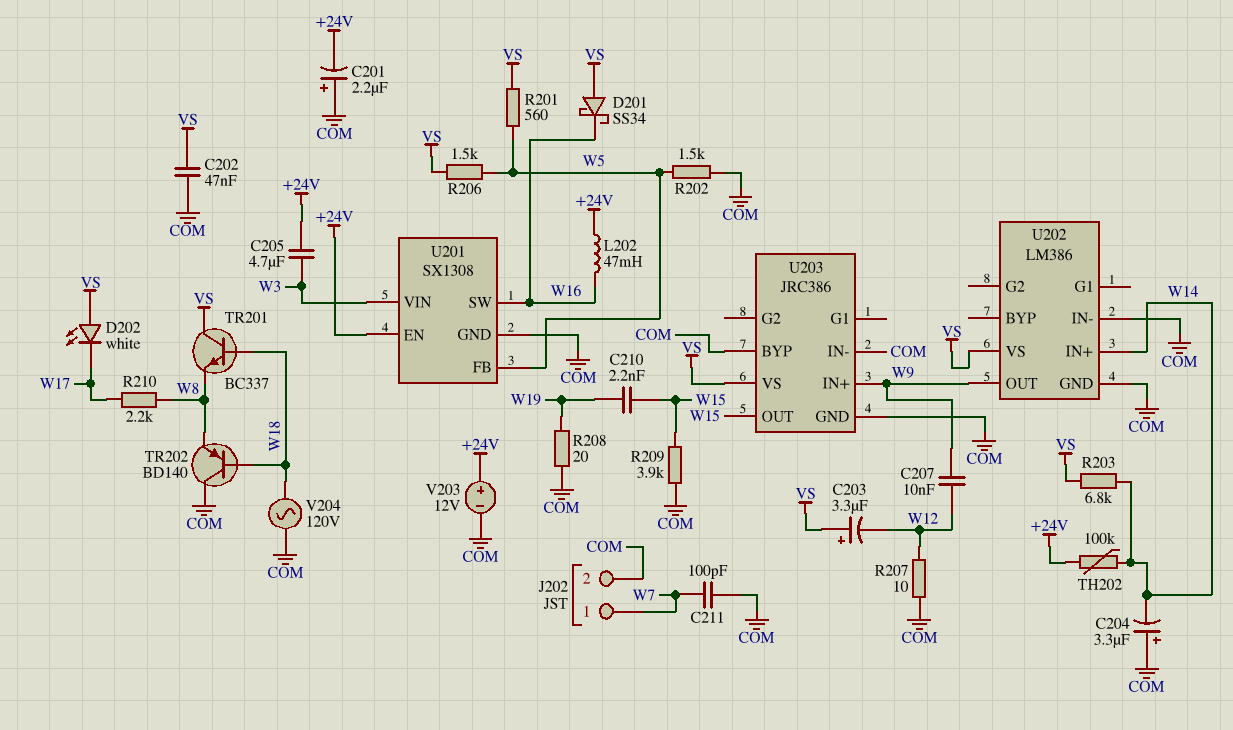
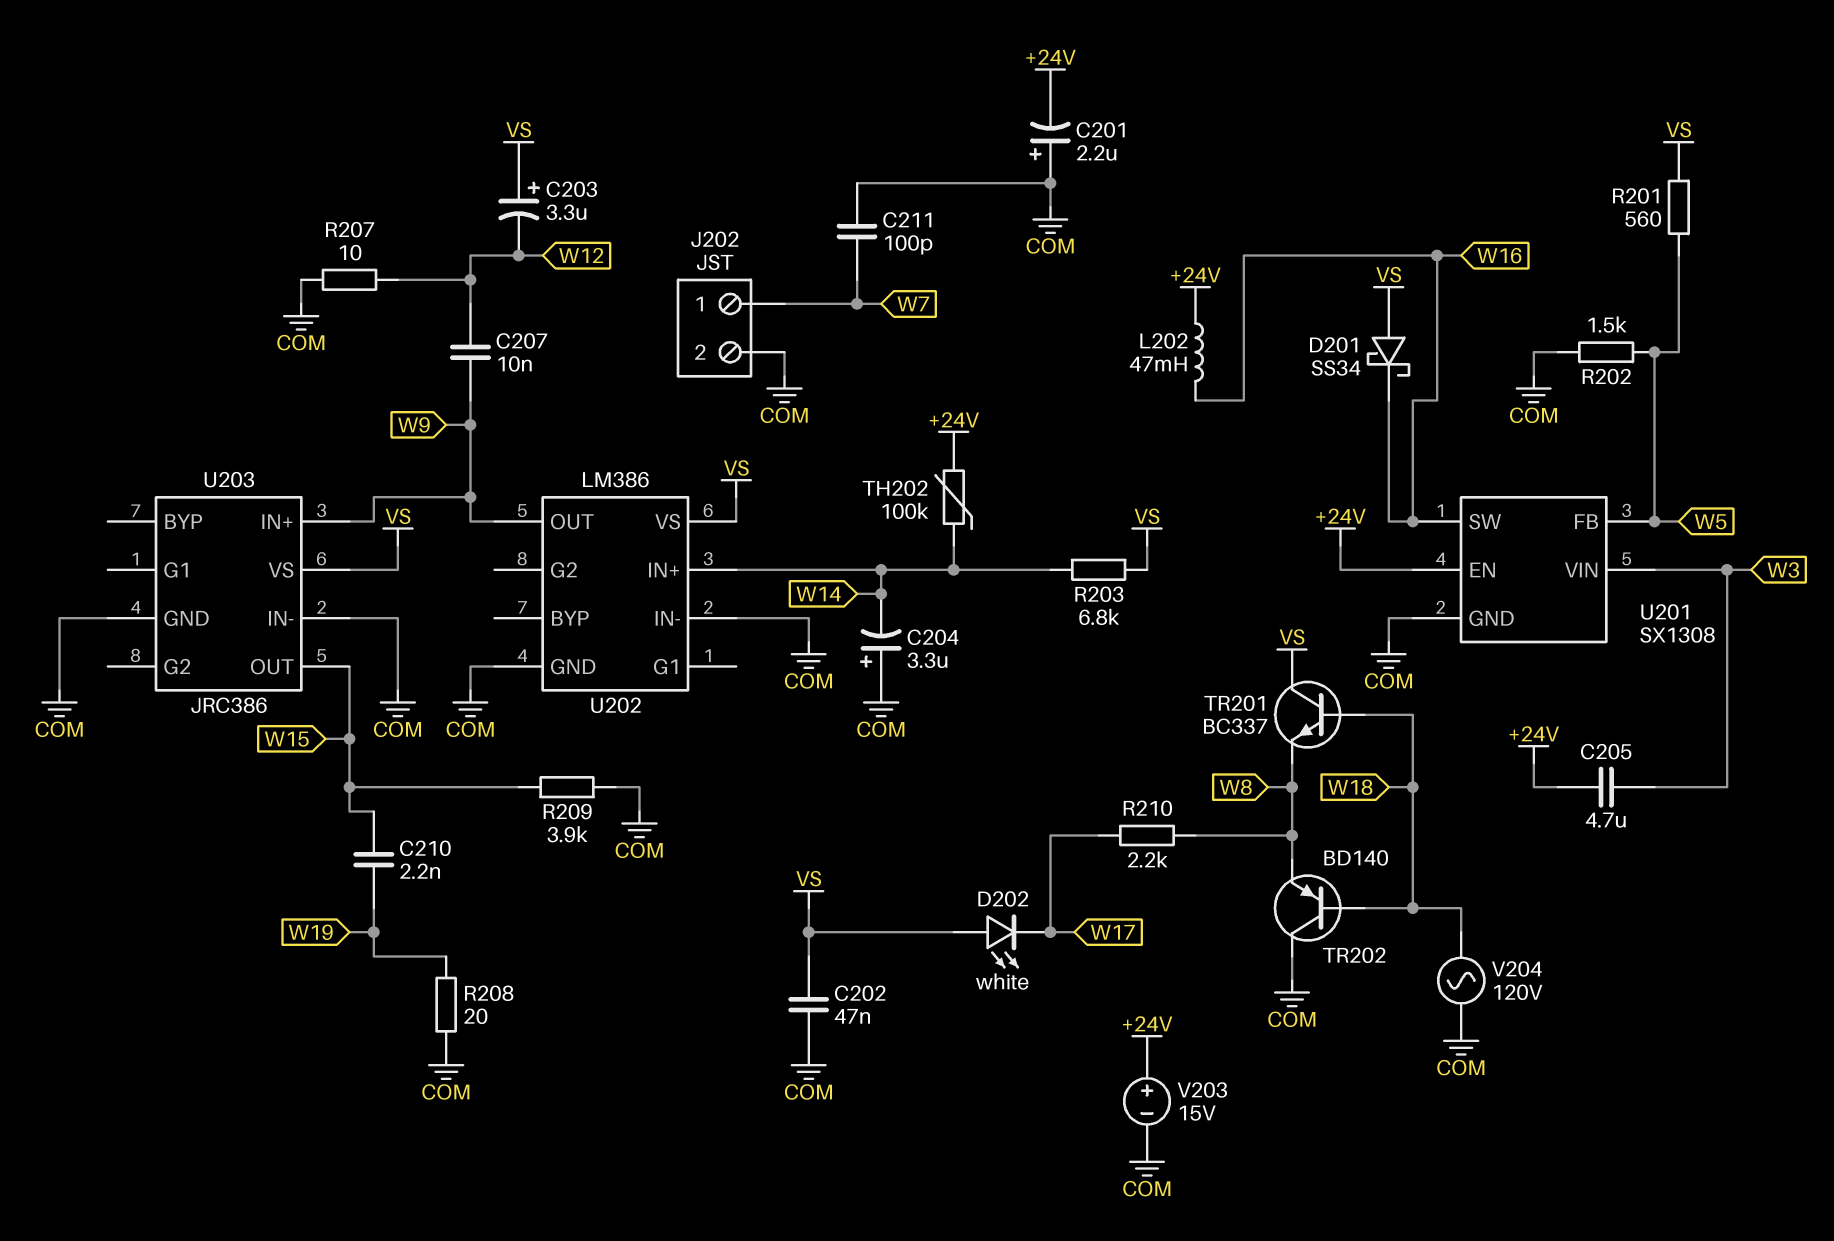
R206: 1.5k (VS, W5) -> none
U203 pin BYP: COM -> none
V203: 12V (plus +24V, minus COM) -> 15V (plus +24V, minus COM)

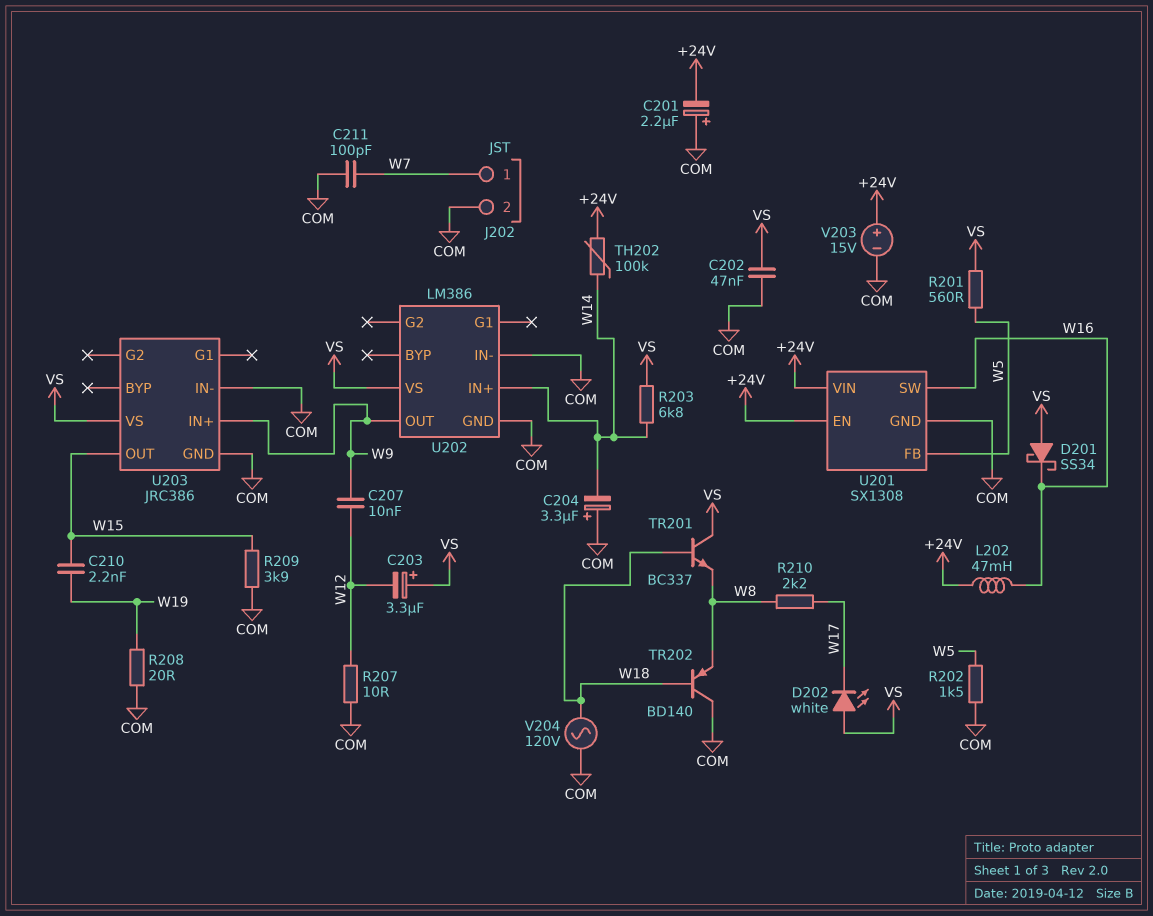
C205: 4.7uF (+24V, W3) -> none
U201 pin VIN: W3 -> +24V

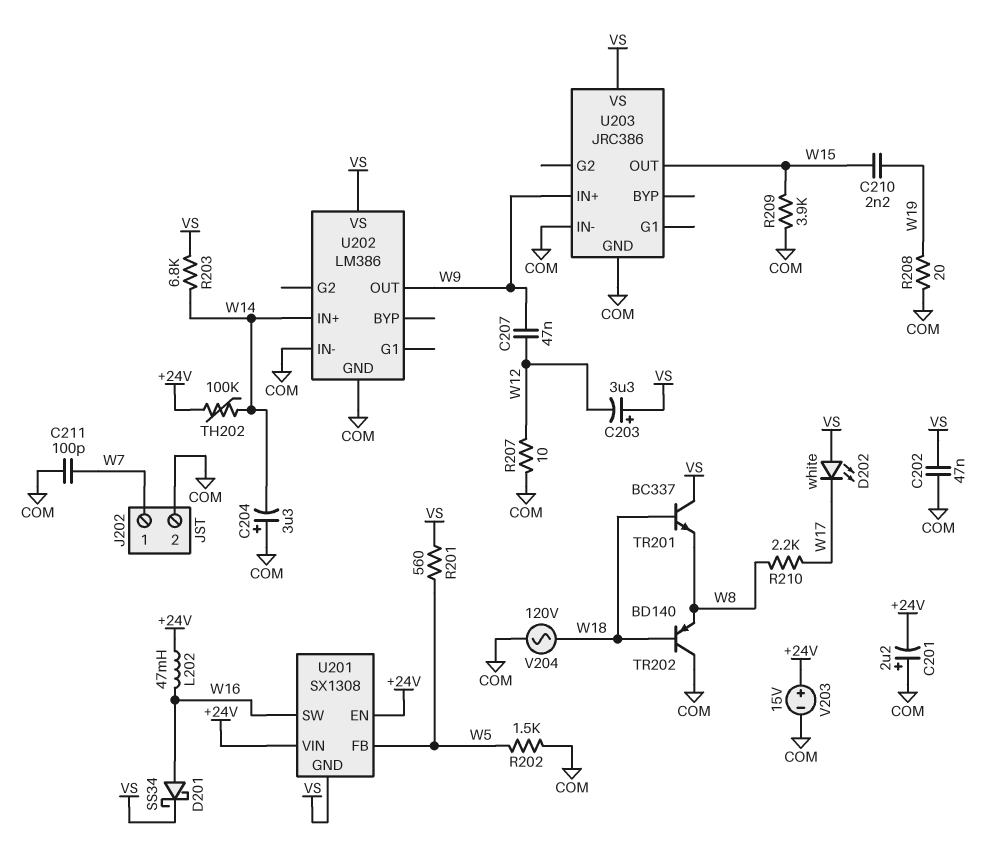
C207: 10nF (W9, W12) -> 47nF (W9, W12)
D201: schottky SS34 (A VS, K W16) -> schottky SS34 (A W16, K VS)
U201 pin GND: COM -> VS

